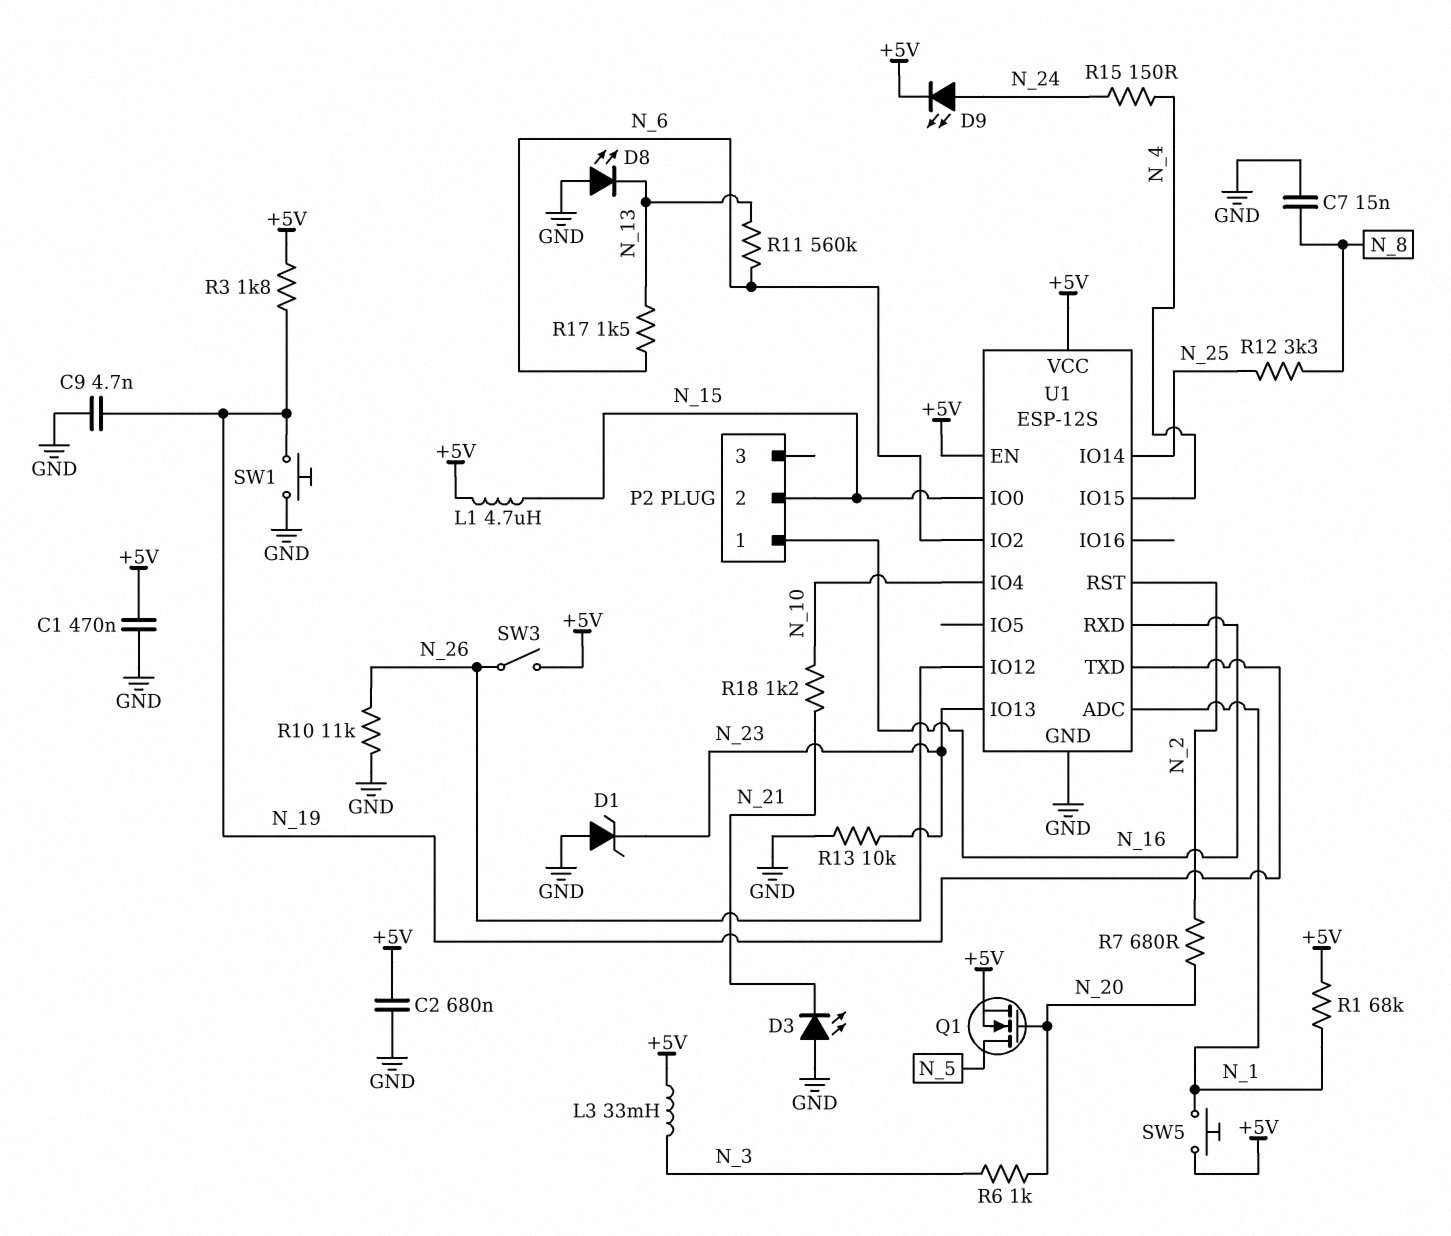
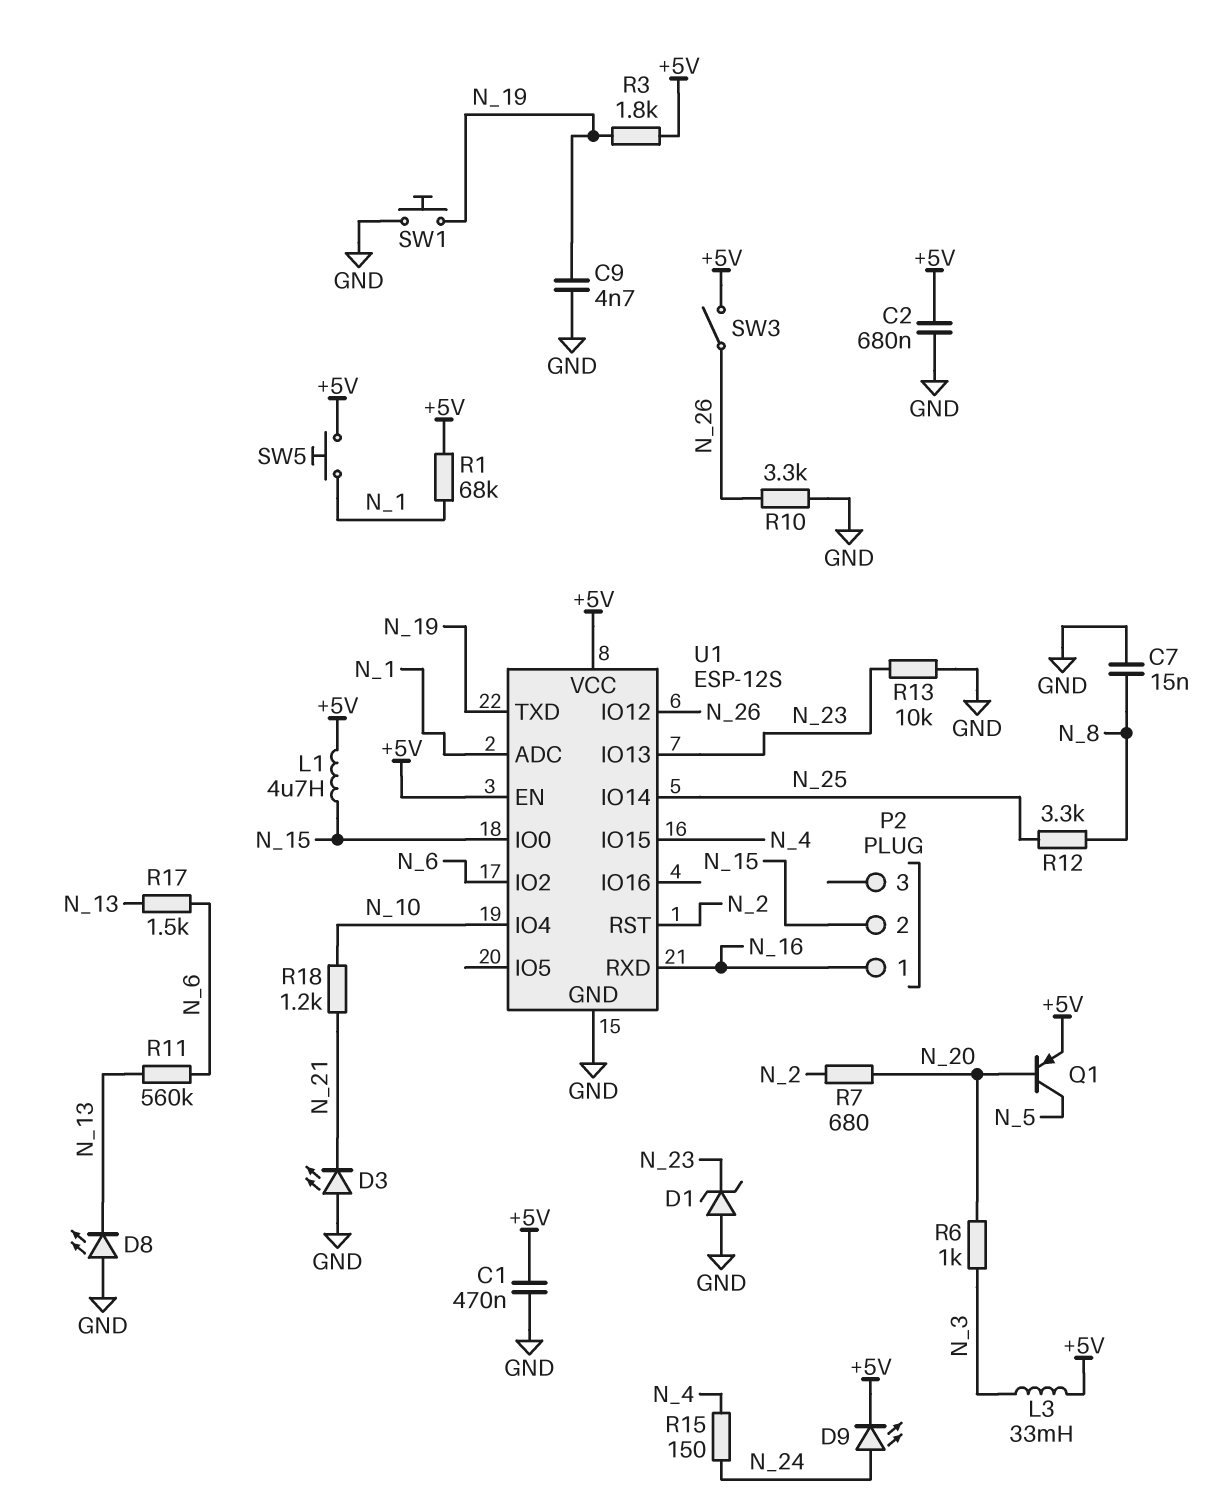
Q1: NMOS (G N_20, D N_5, S +5V) -> PNP (B N_20, C N_5, E +5V)
R10: 11k (GND, N_26) -> 3.3k (GND, N_26)

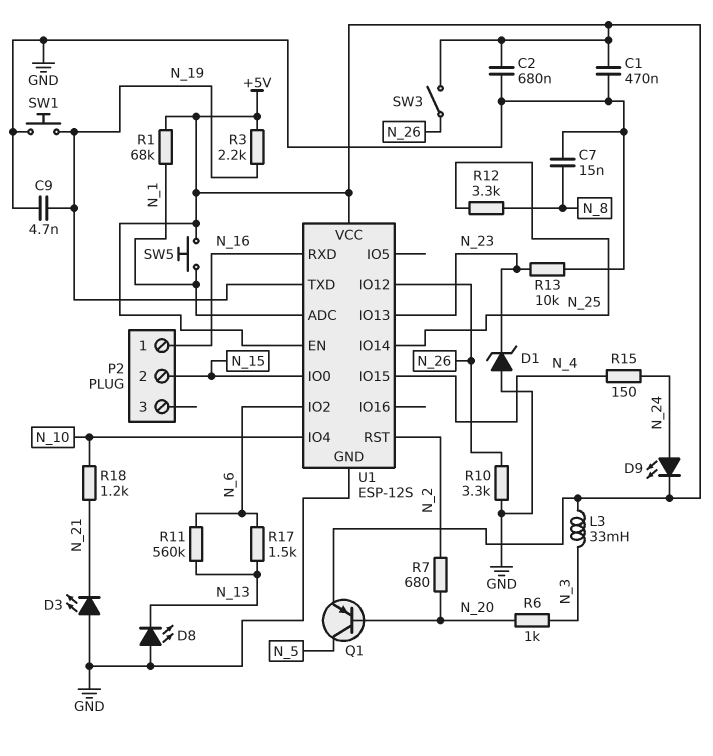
L1: 4.7uH (+5V, N_15) -> none
R3: 1.8k (+5V, N_19) -> 2.2k (+5V, N_19)

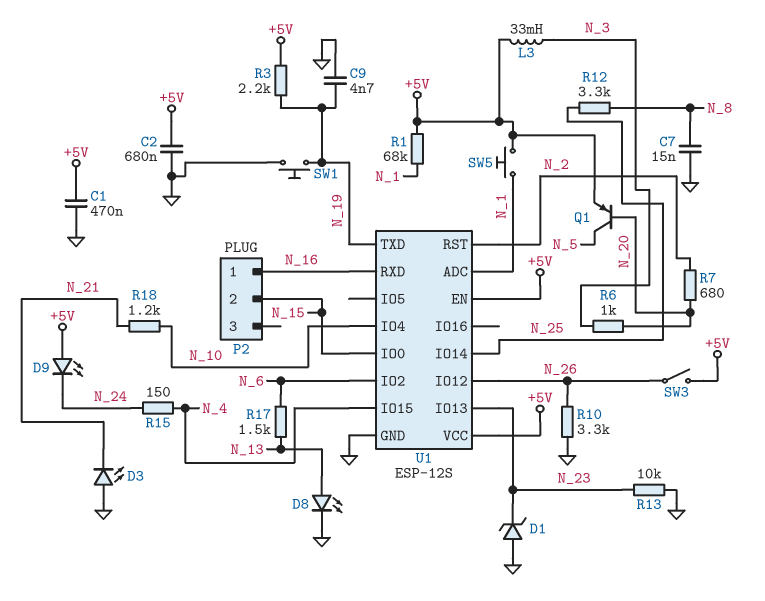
D8: LED (A GND, K N_13) -> LED (A N_13, K GND)
D9: LED (A N_24, K +5V) -> LED (A +5V, K N_24)
R11: 560k (N_6, N_13) -> none

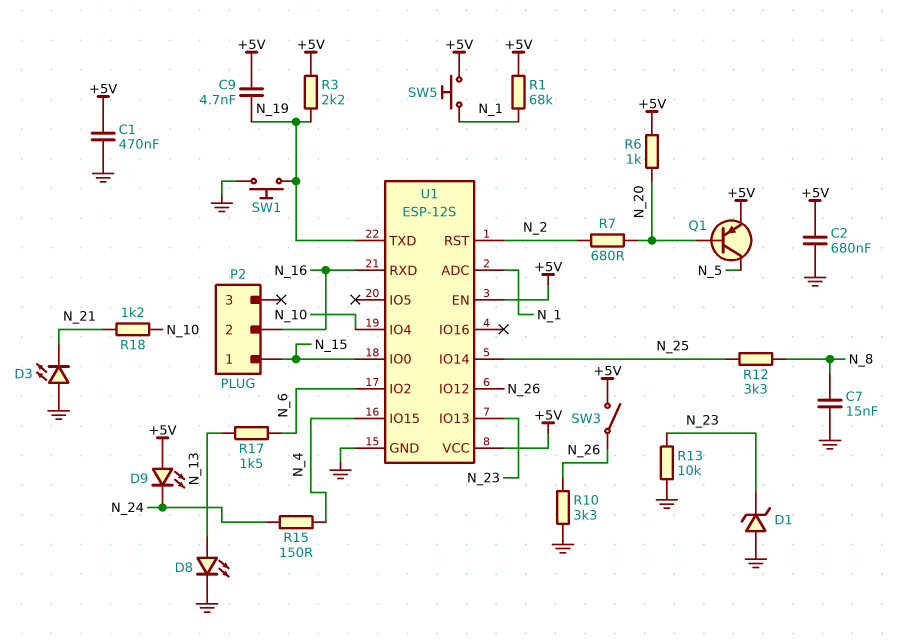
C9: 4.7nF (GND, N_19) -> 4.7nF (+5V, N_19)
L3: 33mH (+5V, N_3) -> none
P2 pin 1: N_16 -> N_15
P2 pin 2: N_15 -> N_16
R6: 1k (N_3, N_20) -> 1k (+5V, N_20)

